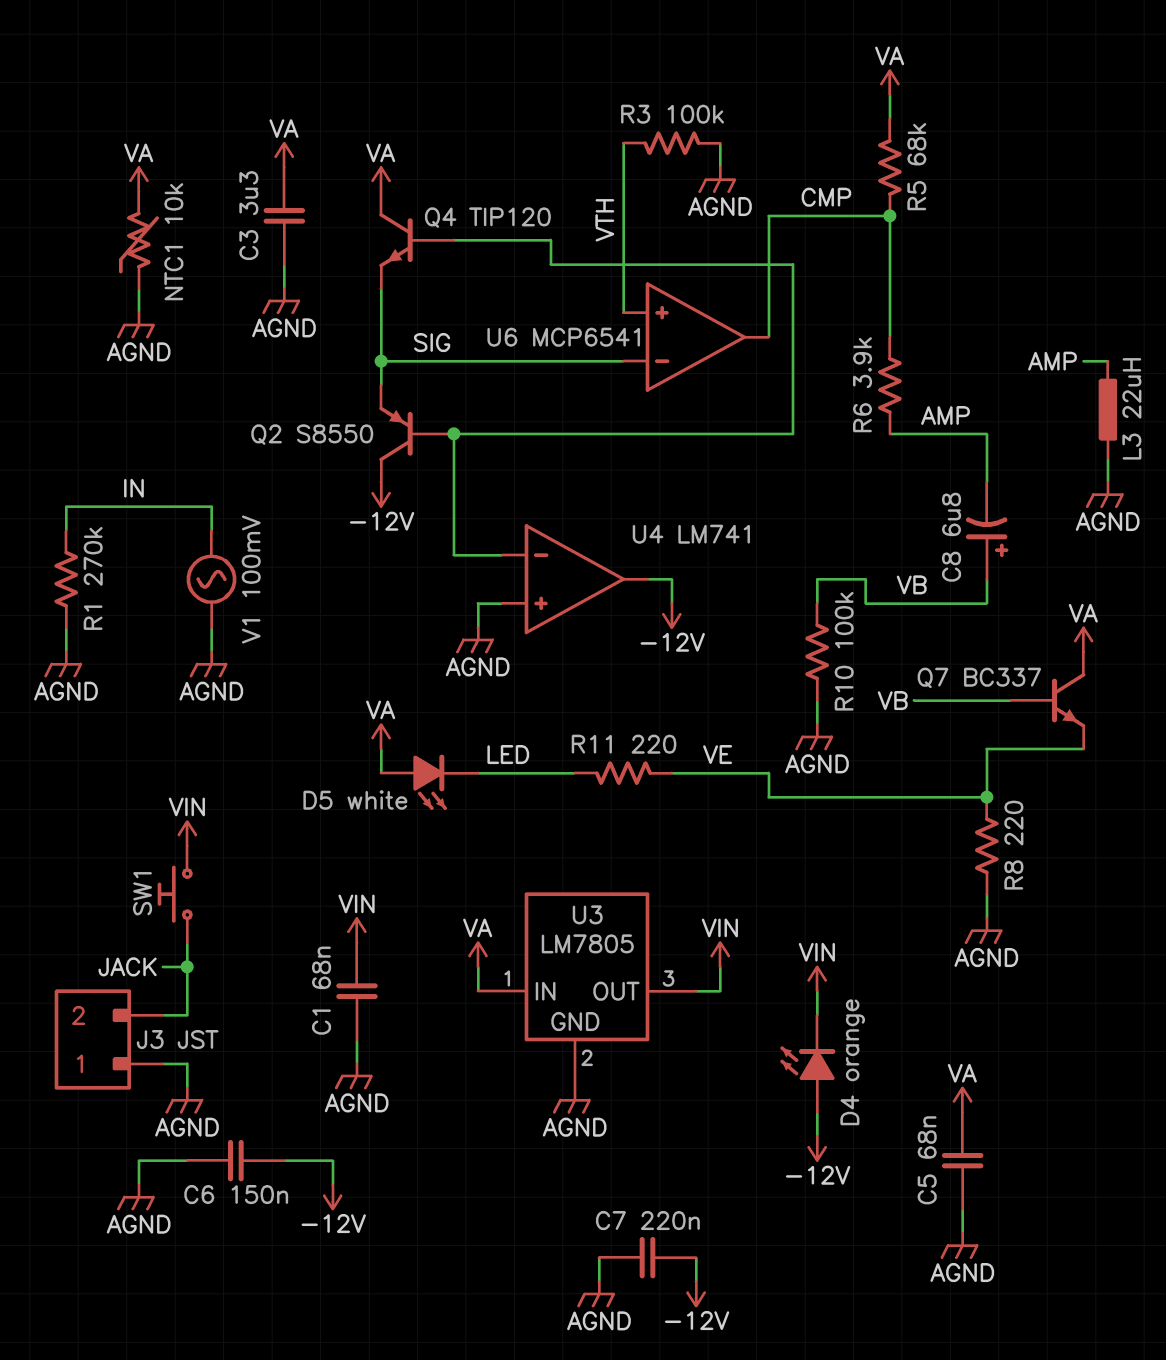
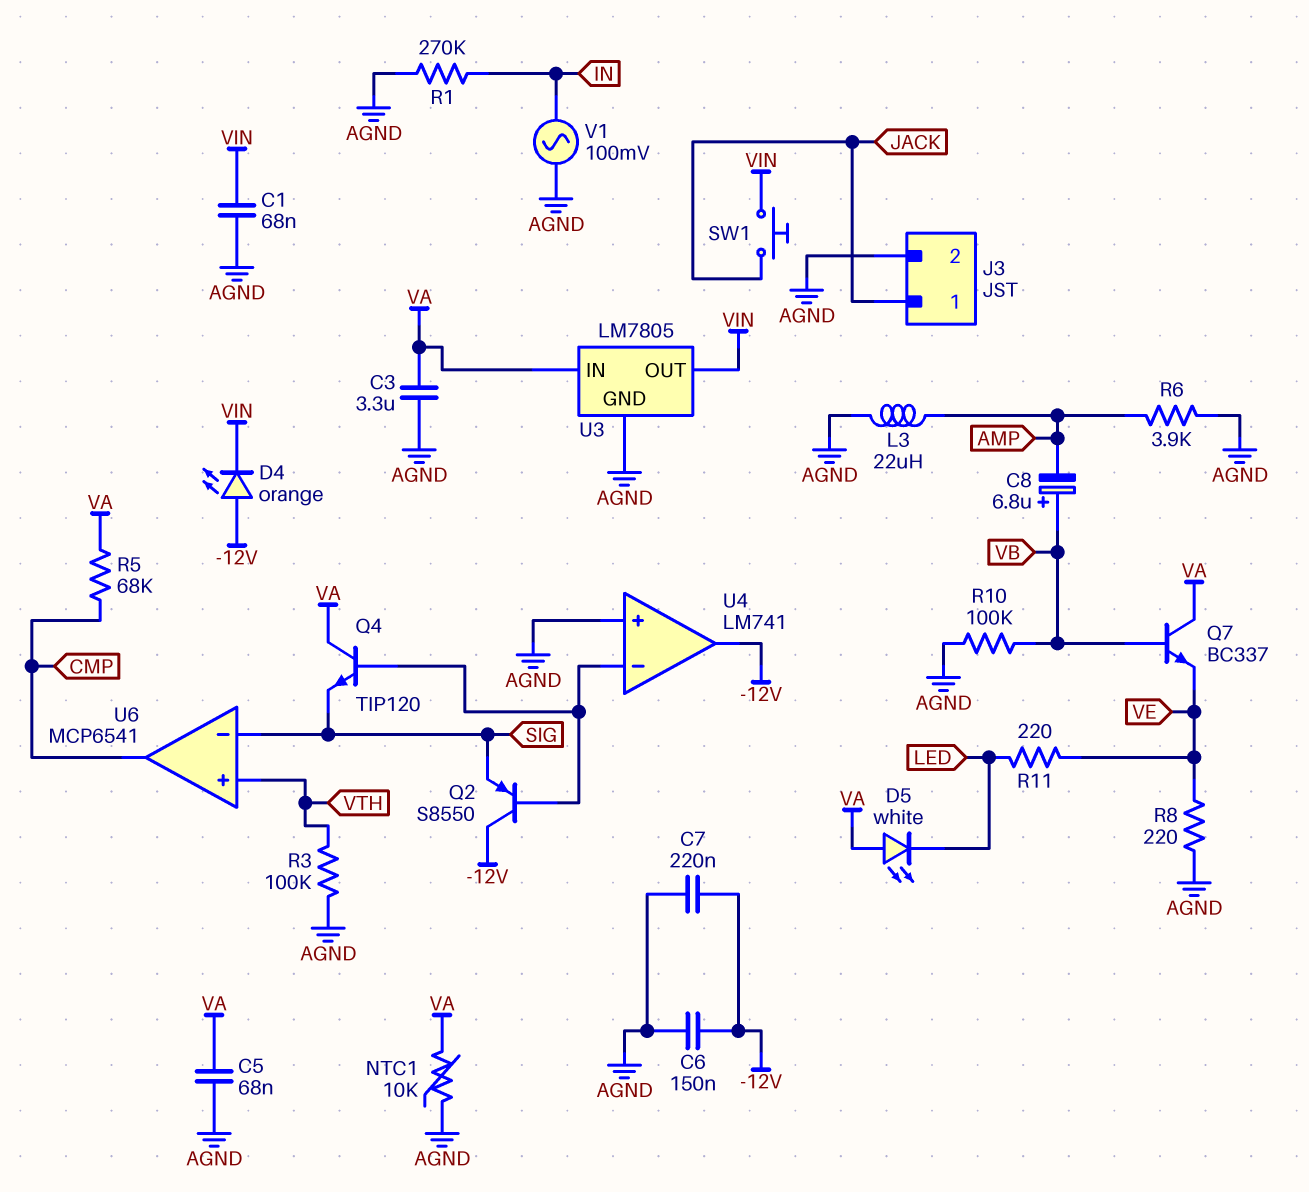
J3 pin 1: AGND -> JACK
J3 pin 2: JACK -> AGND
R6: 3.9k (AMP, CMP) -> 3.9k (AGND, AMP)

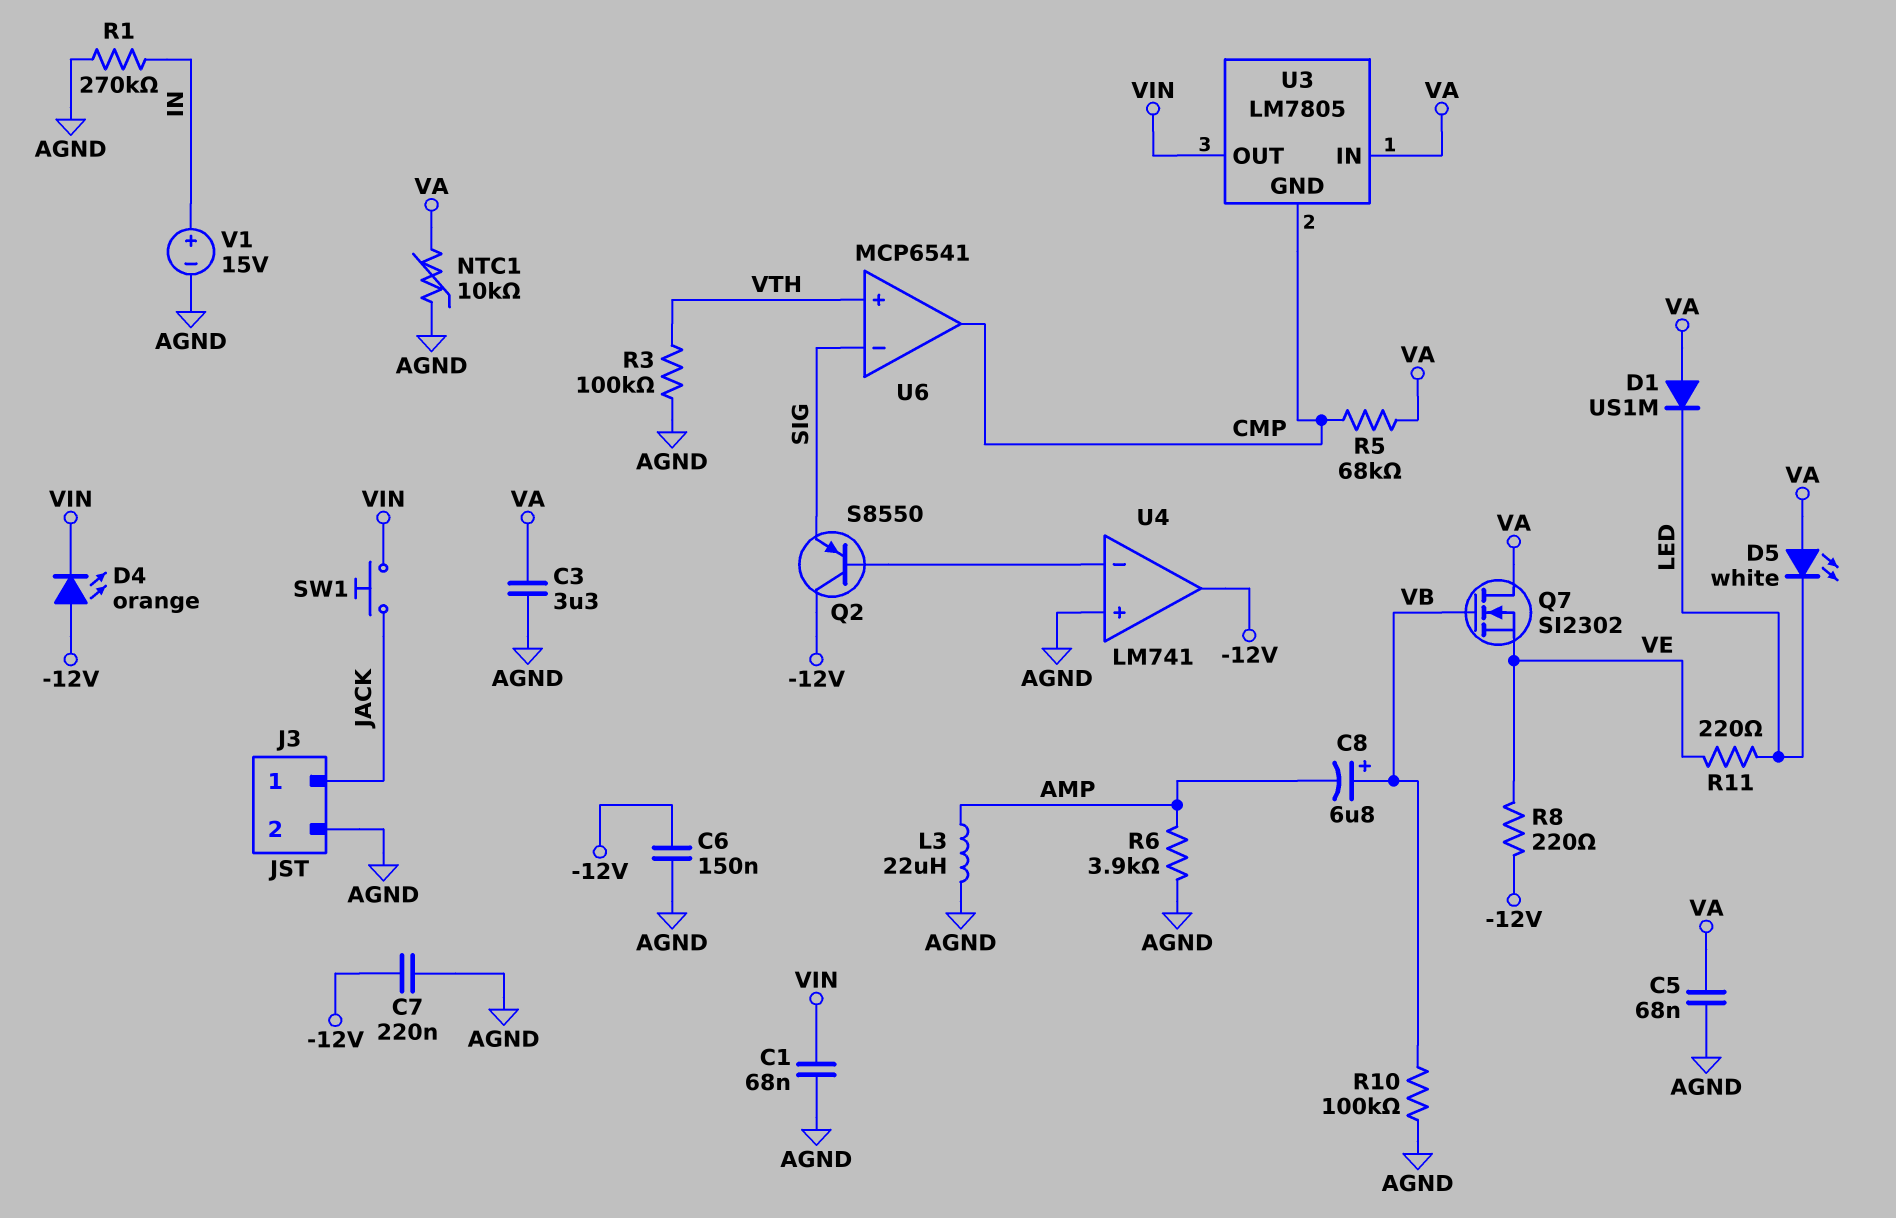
D1: none -> diode US1M (A VA, K LED)
Q4: NPN TIP120 (B U4/in-, C VA, E SIG) -> none
Q7: NPN BC337 (B VB, C VA, E VE) -> NMOS SI2302 (G VB, D VA, S VE)
R8: 220 (AGND, VE) -> 220 (-12V, VE)
U3 pin GND: AGND -> CMP
V1: AC 100mV (AGND, IN) -> 15V (plus IN, minus AGND)

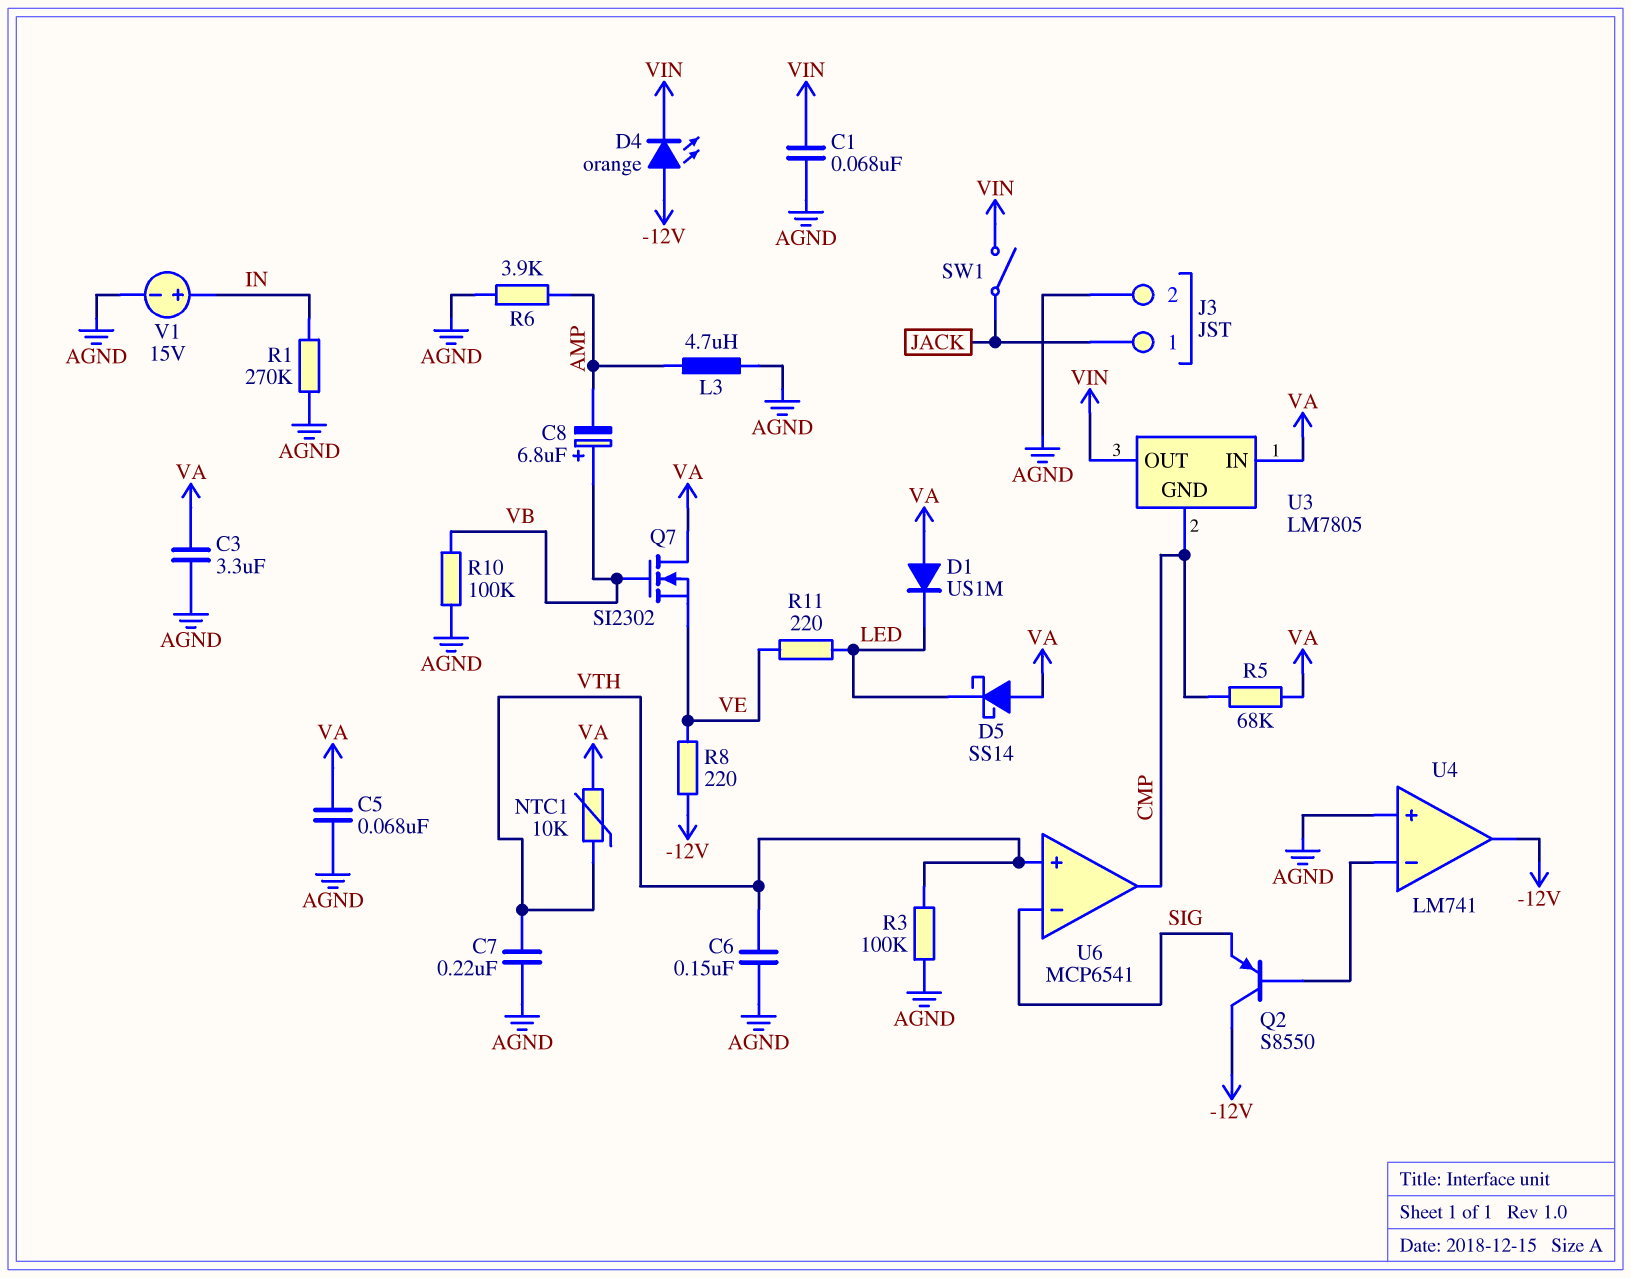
C6: 150nF (-12V, AGND) -> 150nF (AGND, VTH)
C7: 220nF (-12V, AGND) -> 220nF (AGND, VTH)
D5: LED white (A VA, K LED) -> schottky SS14 (A VA, K LED)
L3: 22uH (AGND, AMP) -> 4.7uH (AGND, AMP)
NTC1: 10k (AGND, VA) -> 10k (VA, VTH)
SW1: button (JACK, VIN) -> switch (JACK, VIN)

